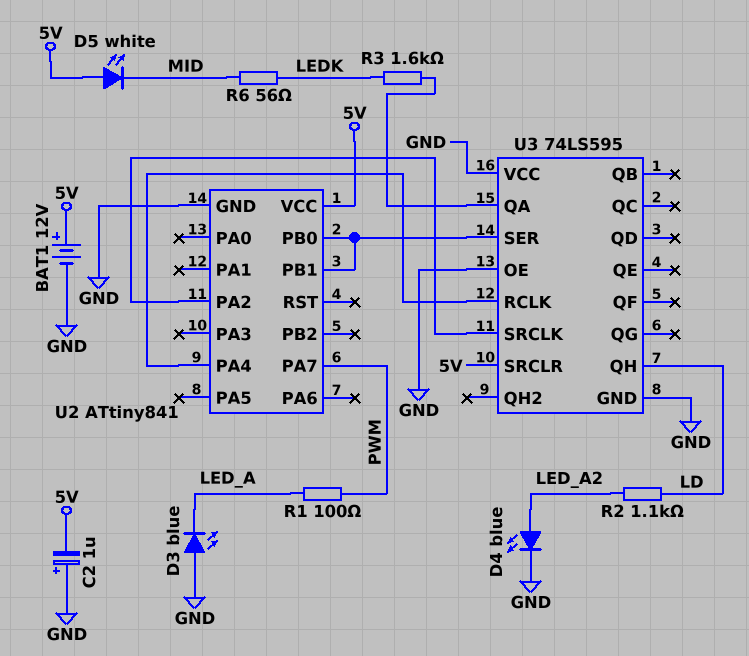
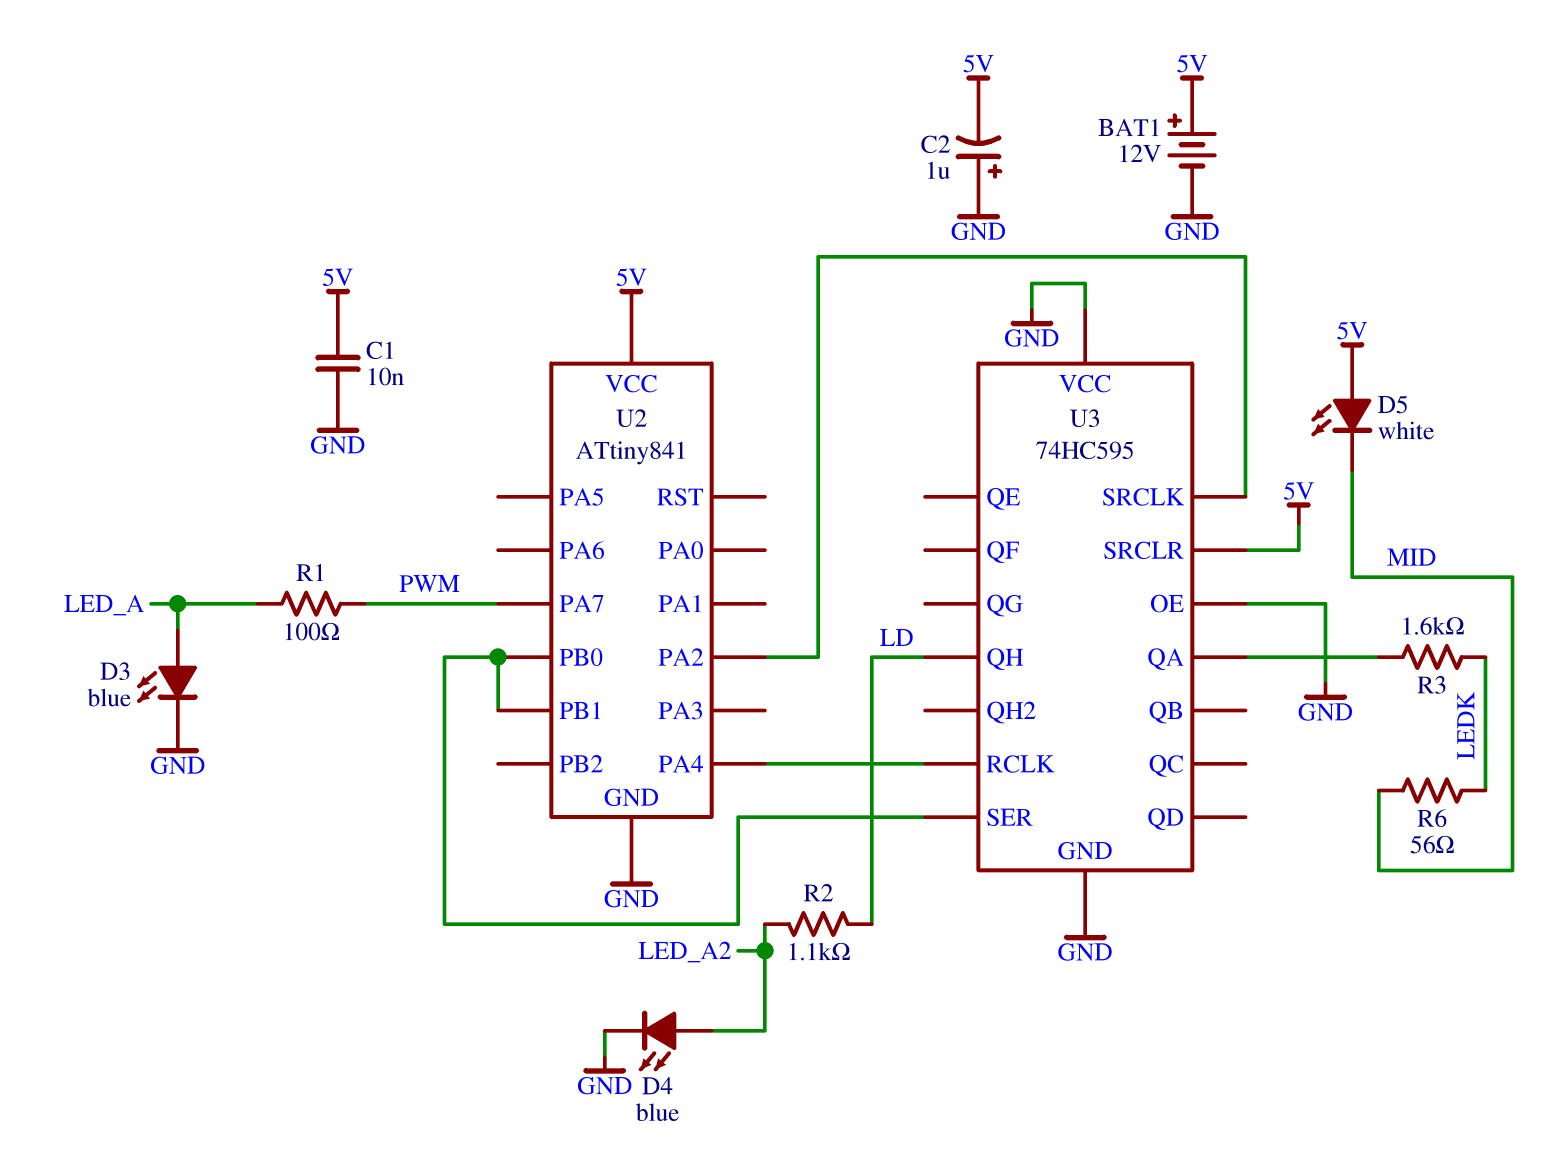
C1: none -> 10nF (5V, GND)
D3: LED blue (A GND, K LED_A) -> LED blue (A LED_A, K GND)
U3: 74LS595 -> 74HC595

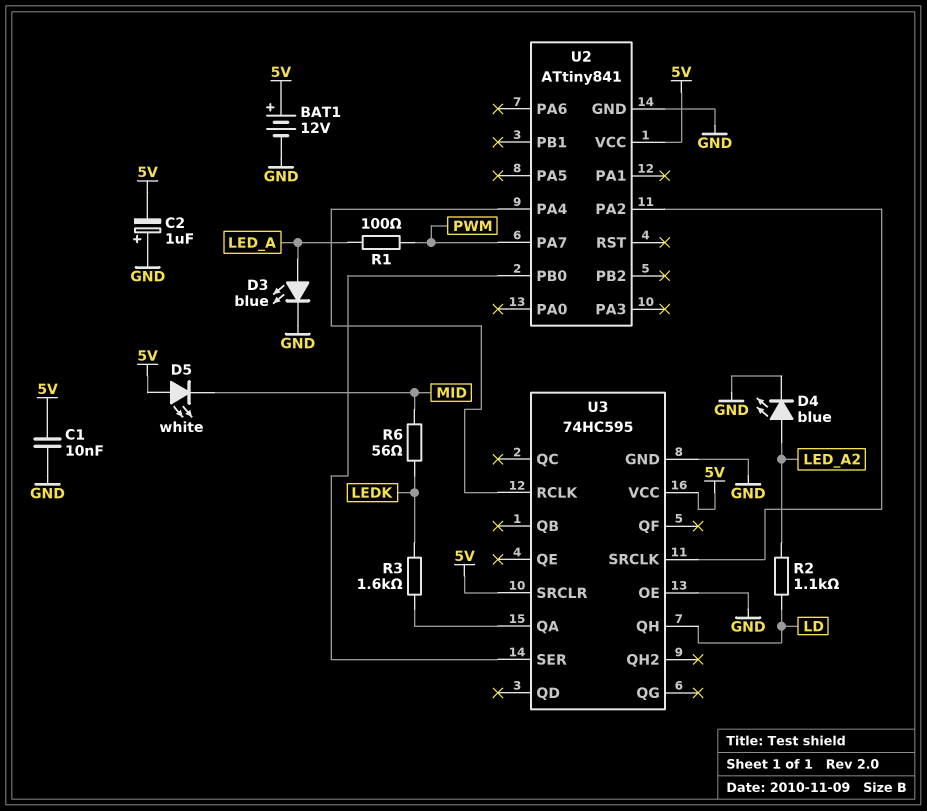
U2 pin PB1: U2/PB0 -> none
U3 pin VCC: GND -> 5V

